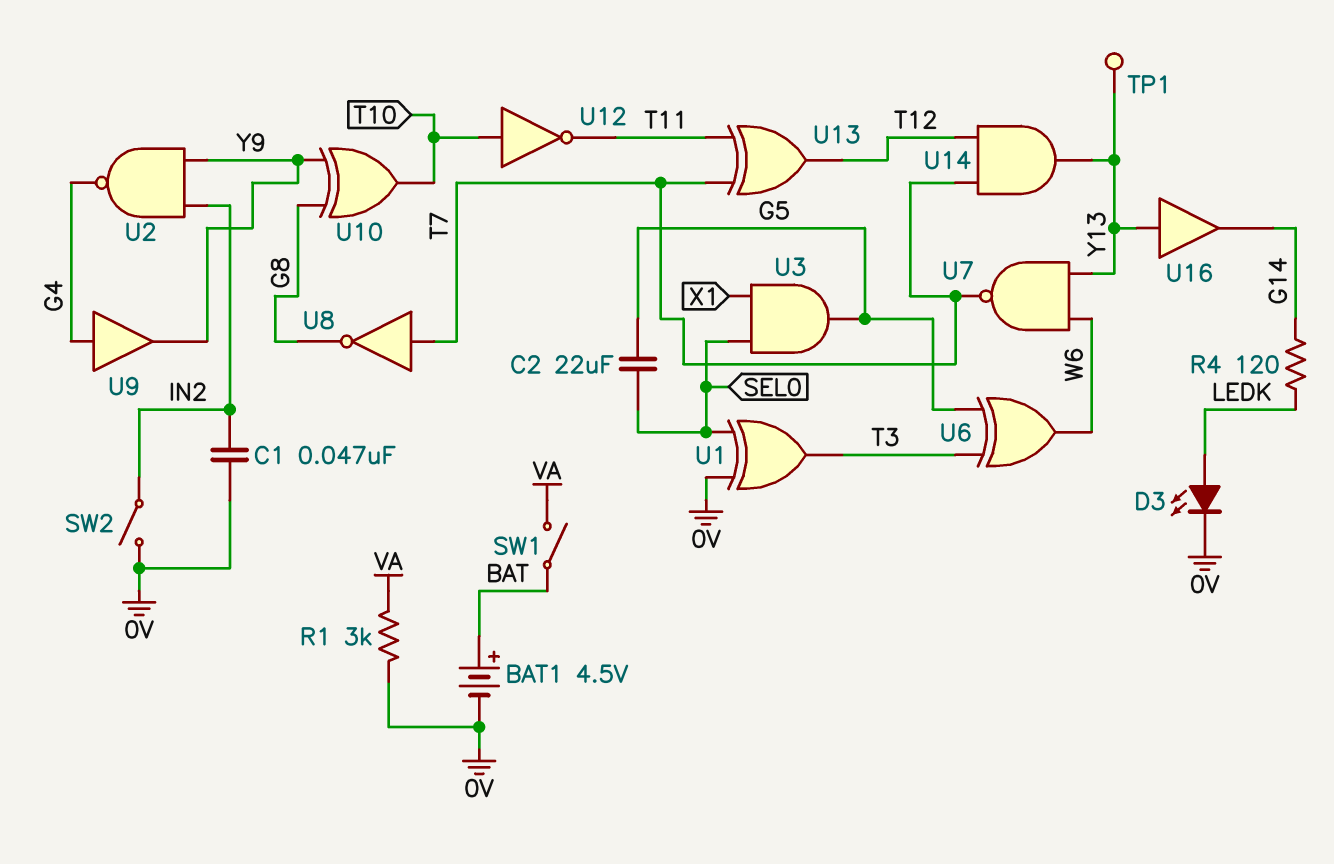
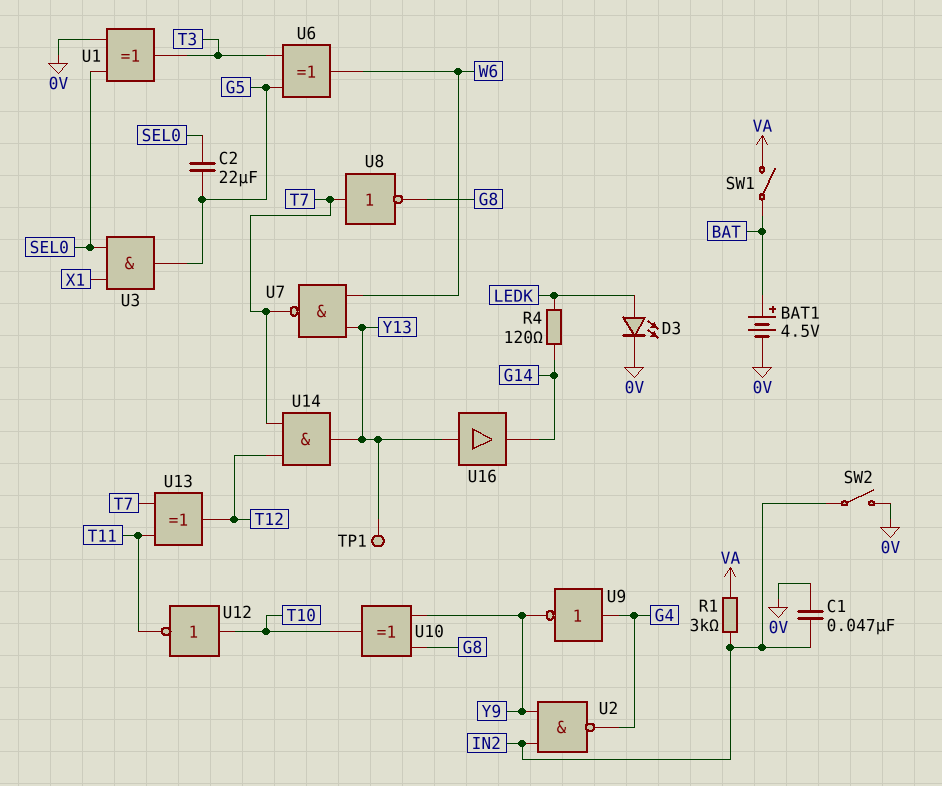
R1: 3k (0V, VA) -> 3k (IN2, VA)
U9: buffer (in G4, out Y9) -> NOT (in G4, out Y9)

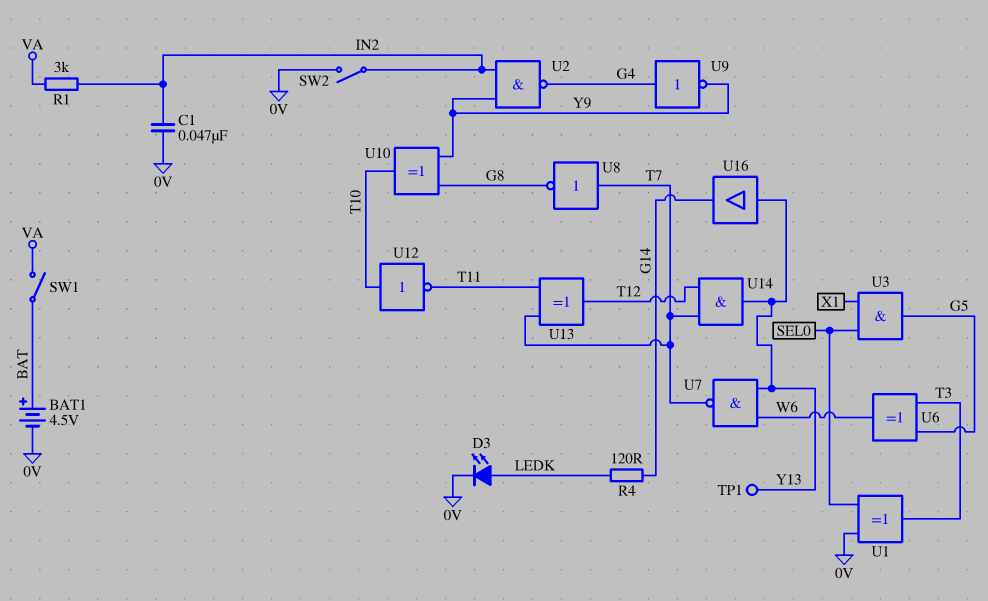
C2: 22uF (G5, SEL0) -> none

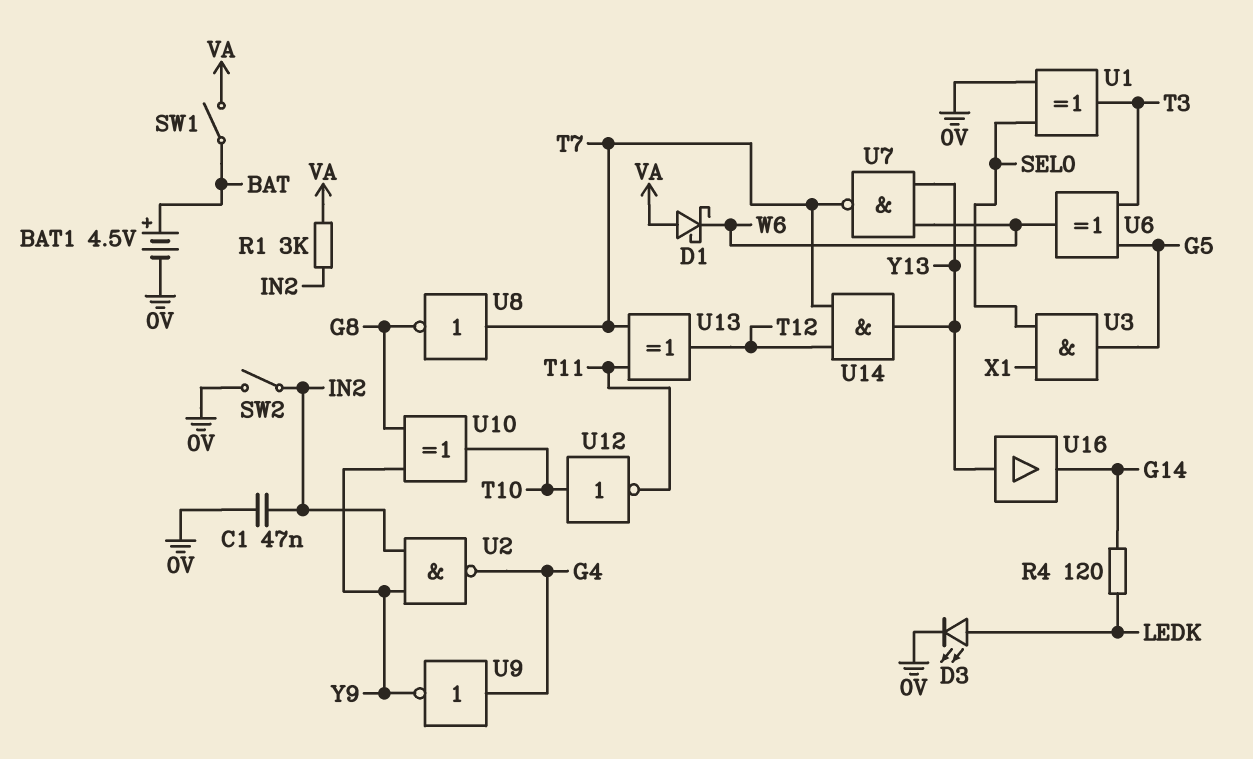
D1: none -> schottky (A VA, K W6)
TP1: test point (Y13) -> none

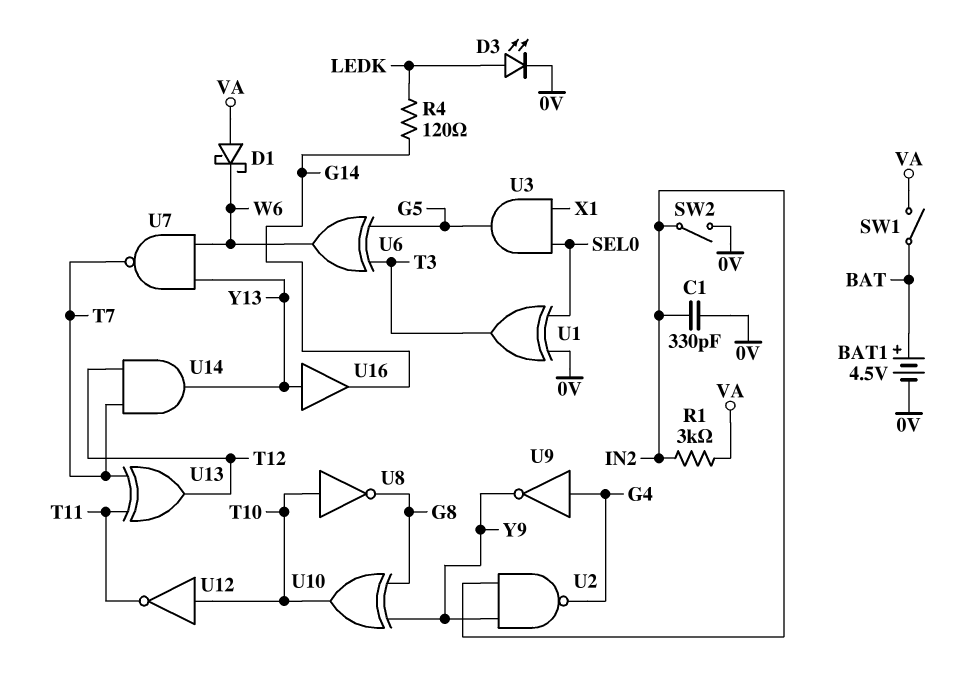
C1: 47nF (0V, IN2) -> 330pF (0V, IN2)
U8: NOT (in T7, out G8) -> NOT (in T10, out G8)

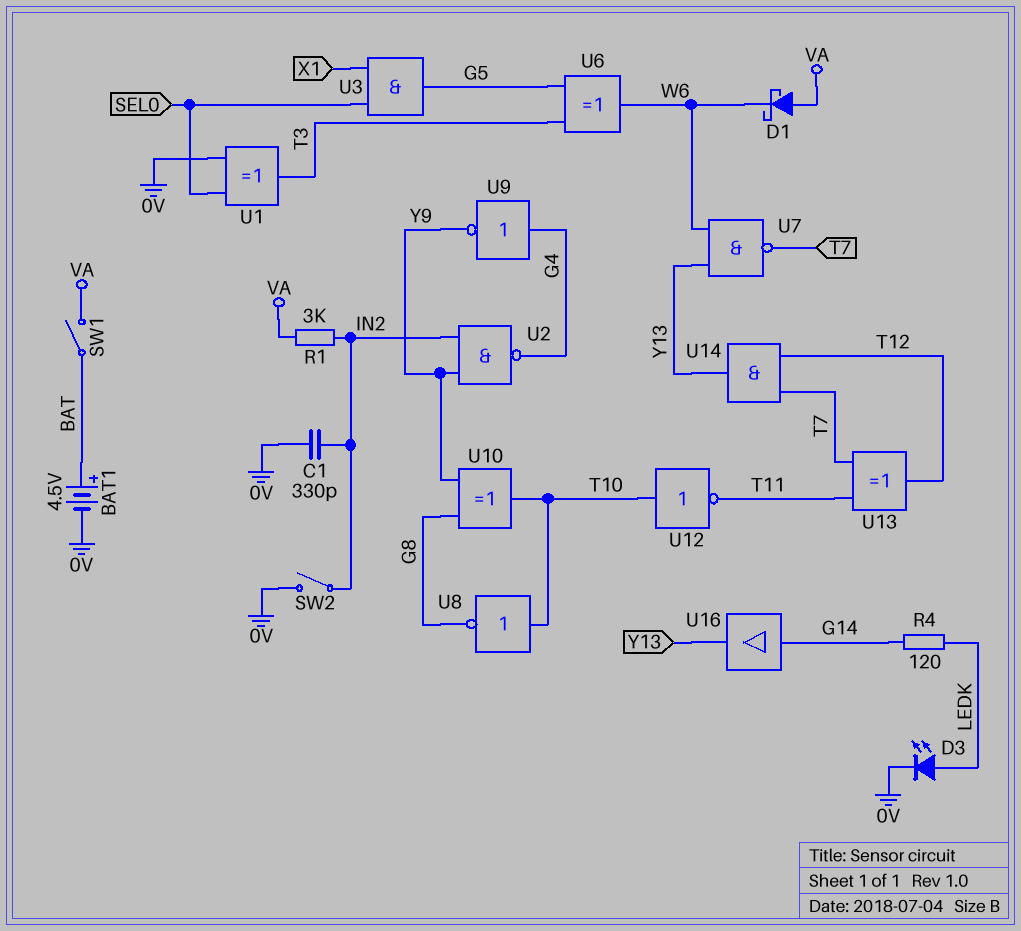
U16: buffer (in Y13, out G14) -> buffer (in G14, out Y13)

